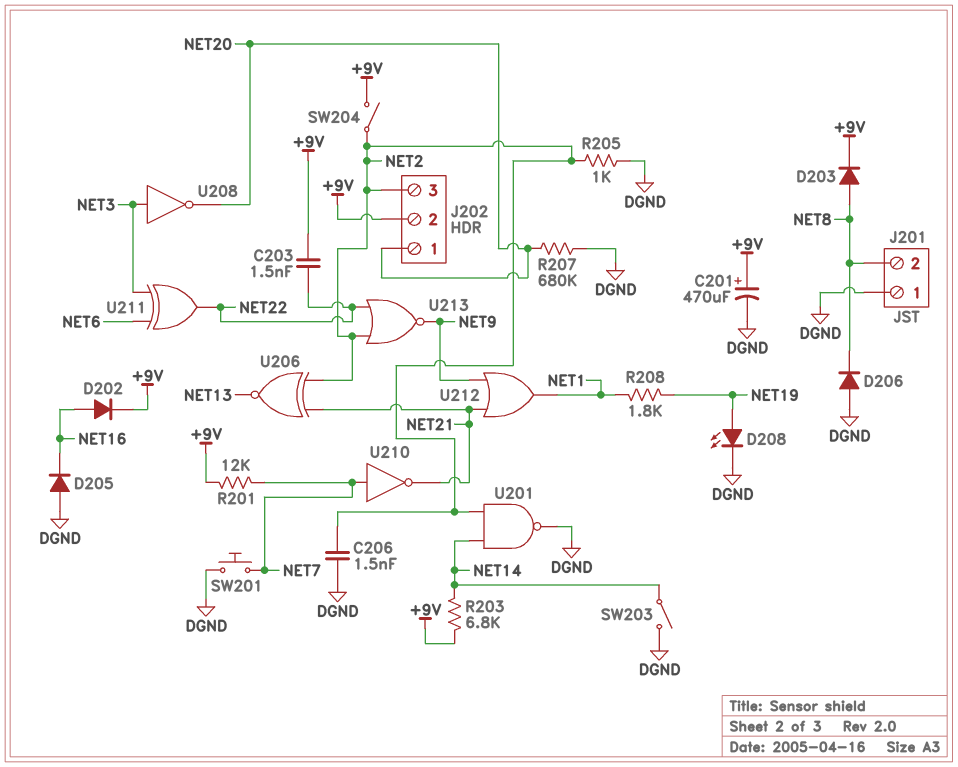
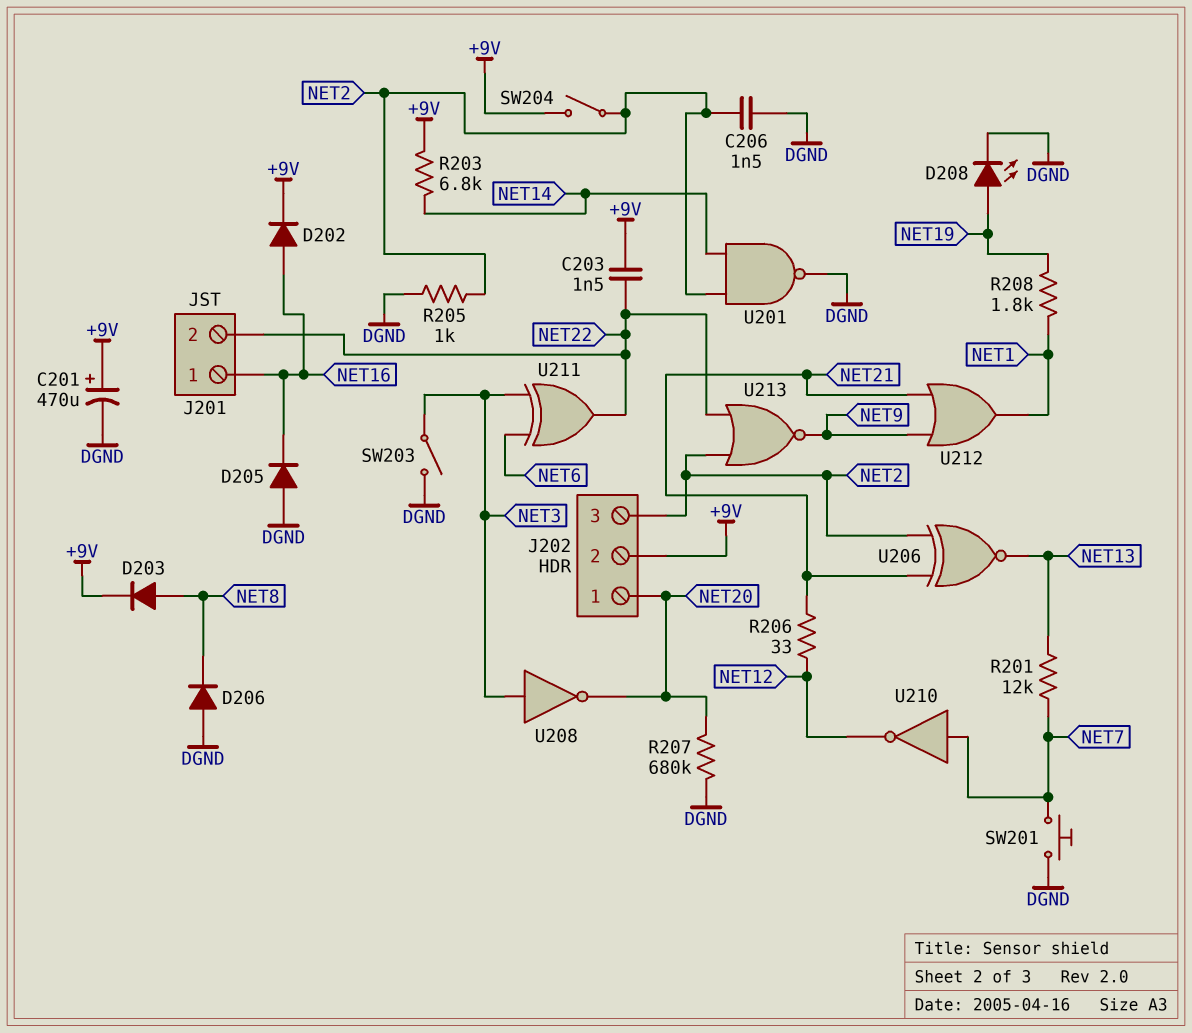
J201 pin 1: DGND -> NET16
J201 pin 2: NET8 -> NET22
R201: 12k (+9V, NET7) -> 12k (NET7, NET13)
R206: none -> 33 (NET12, NET21)
SW203: switch (DGND, NET14) -> switch (DGND, NET3)
U210: NOT (in NET7, out NET21) -> NOT (in NET7, out NET12)

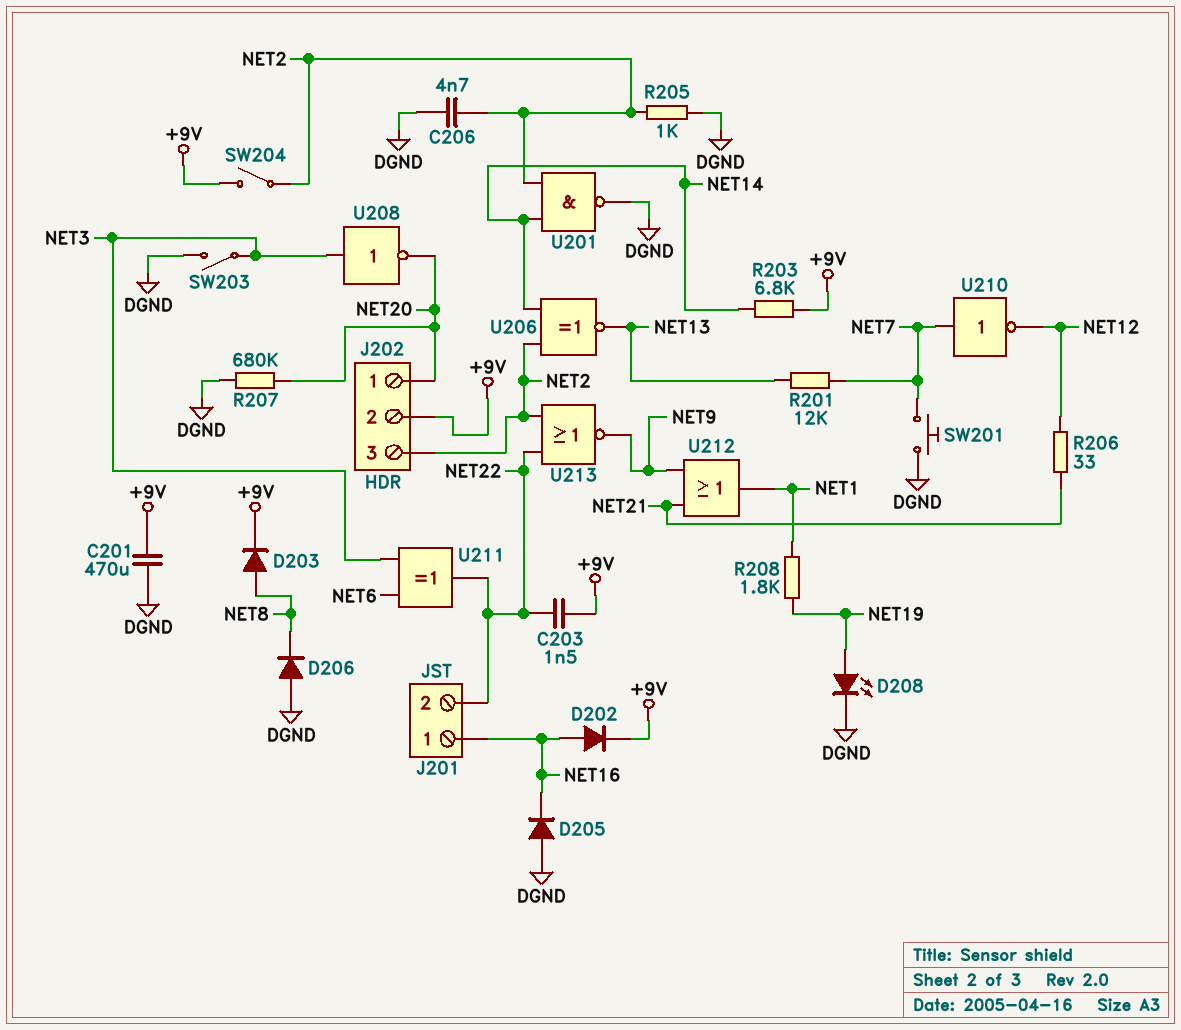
C201: 470uF (plus +9V, minus DGND) -> 470uF (+9V, DGND)
C206: 1.5nF (DGND, NET2) -> 4.7nF (DGND, NET2)
U206: XNOR (in NET2, in NET21, out NET13) -> XNOR (in NET2, in NET14, out NET13)

